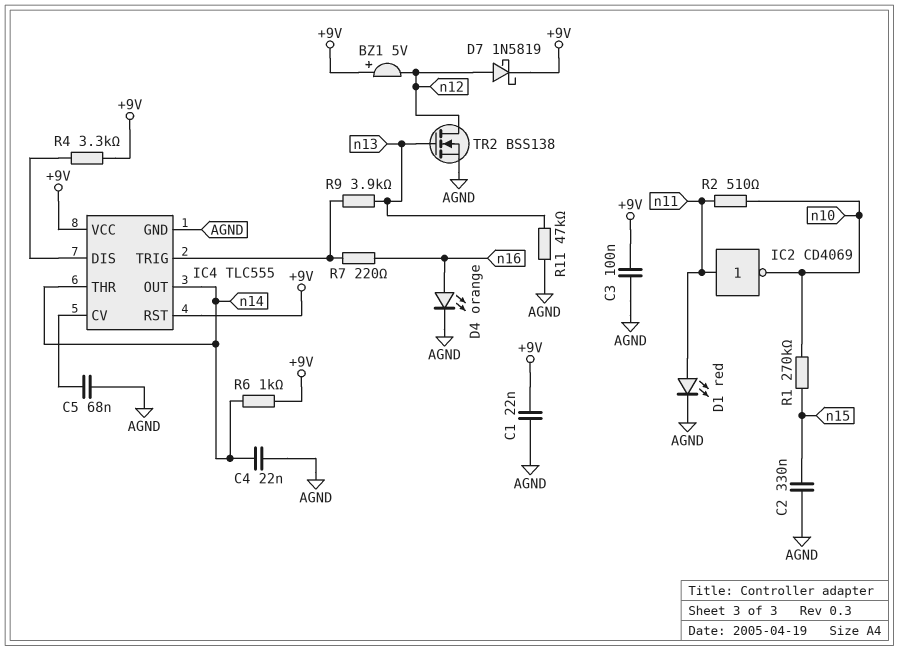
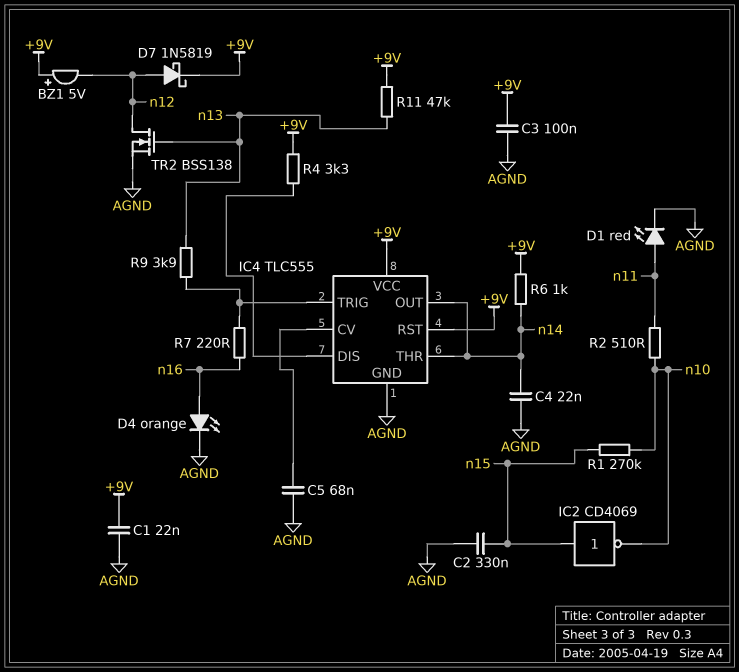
IC2: NOT CD4069 (in n11, out n10) -> NOT CD4069 (in n15, out n10)
R11: 47k (AGND, n13) -> 47k (+9V, n13)

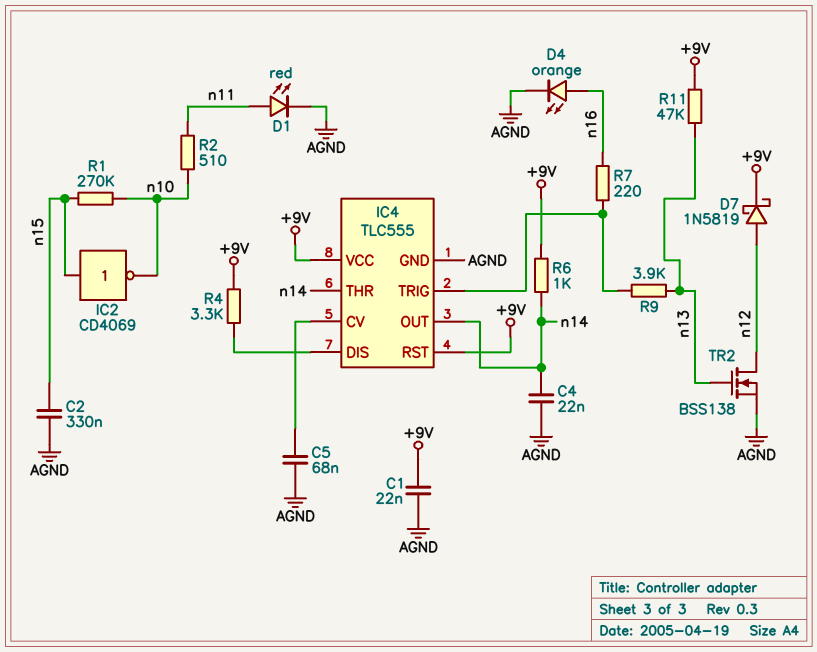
BZ1: buzzer 5V (plus +9V, minus n12) -> none
C3: 100nF (+9V, AGND) -> none

